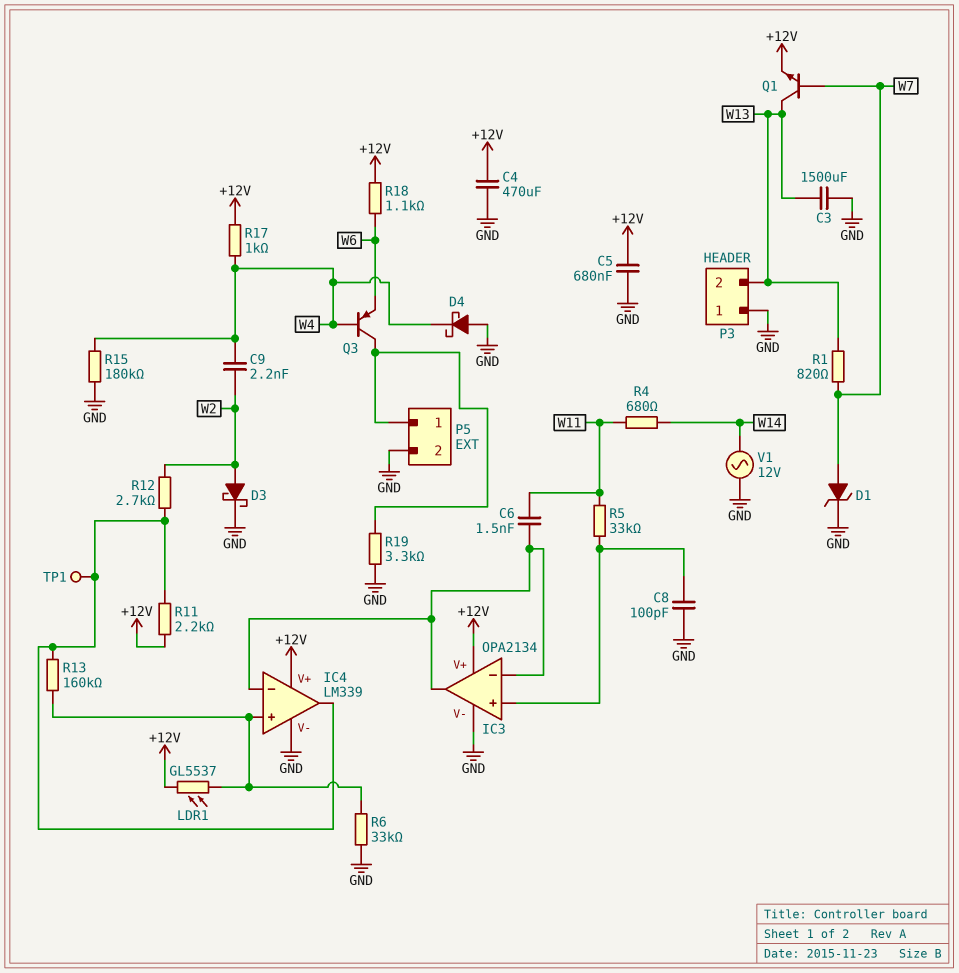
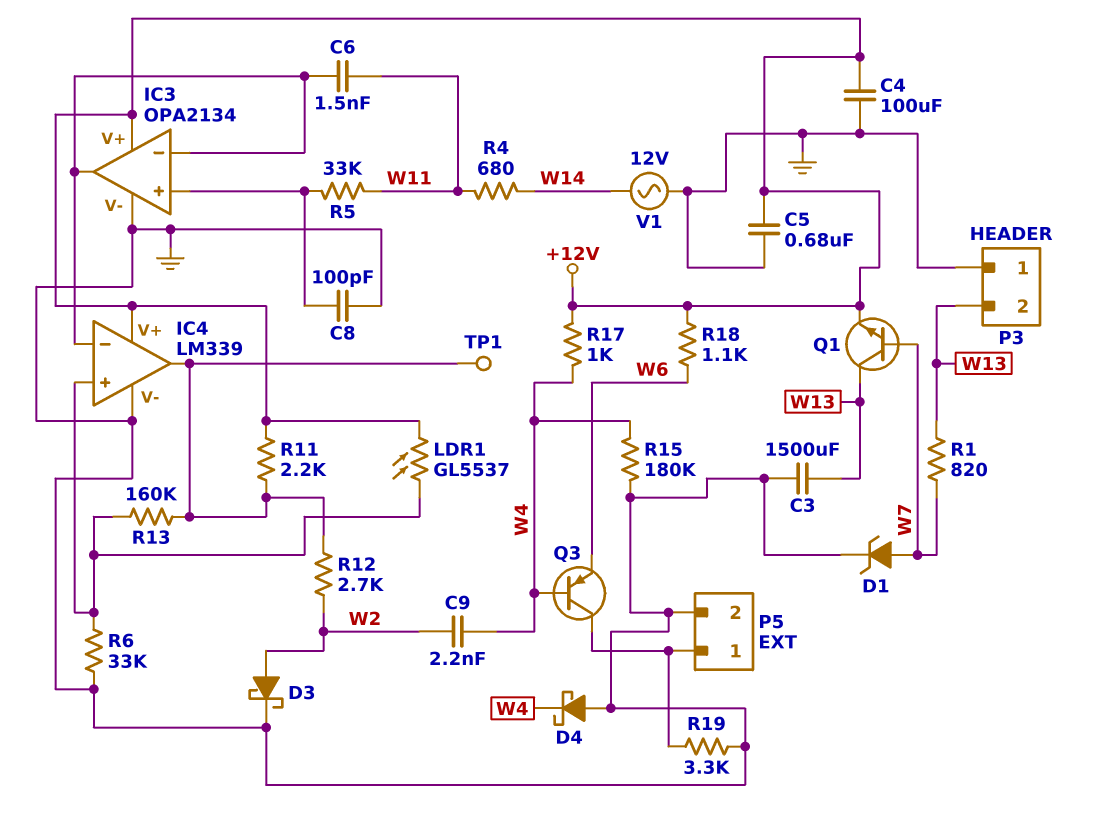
C4: 470uF (+12V, GND) -> 100uF (+12V, GND)

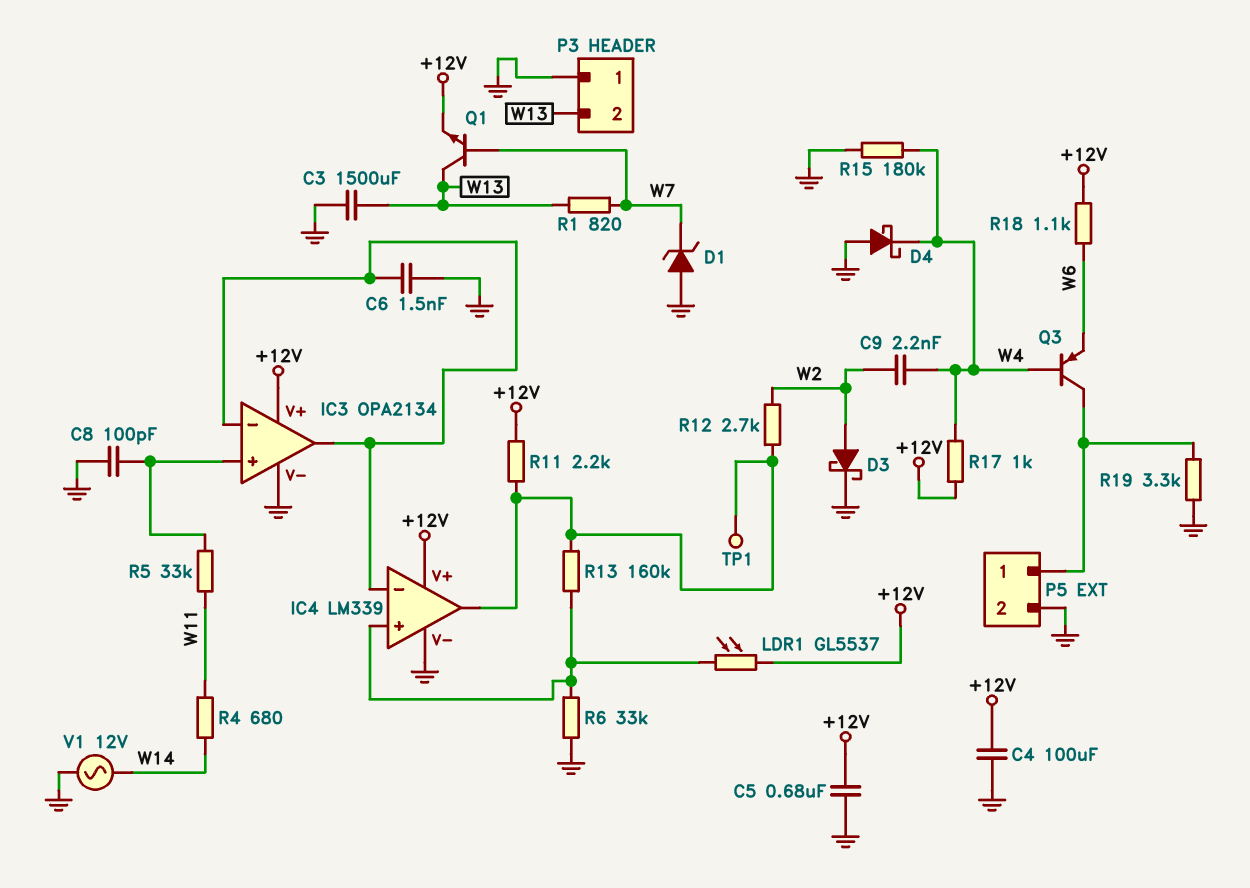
C6: 1.5nF (IC3/in-, W11) -> 1.5nF (GND, IC3/in-)
D1: zener (A W7, K GND) -> zener (A GND, K W7)

